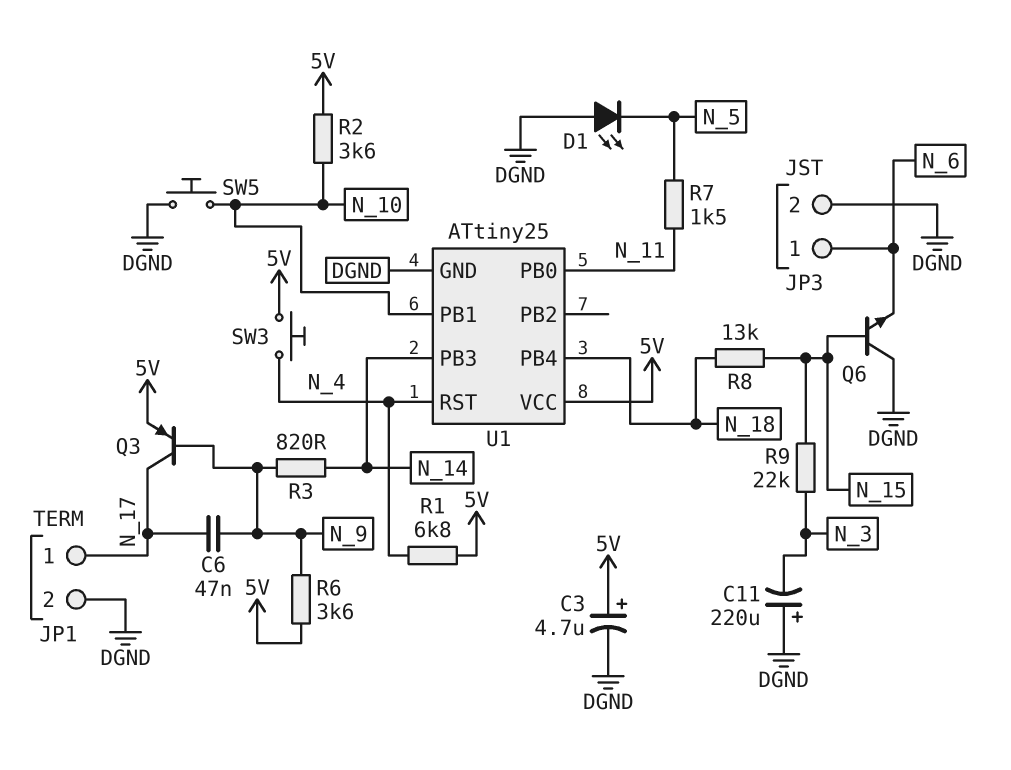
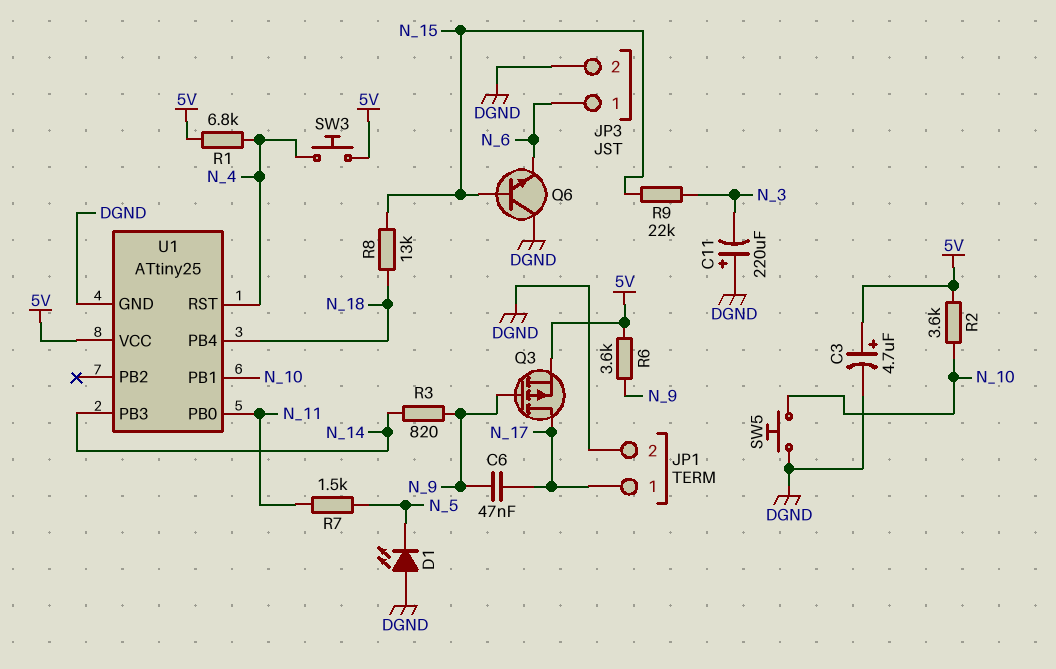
Q3: PNP (B N_9, C N_17, E 5V) -> PMOS (G N_9, D N_17, S 5V)

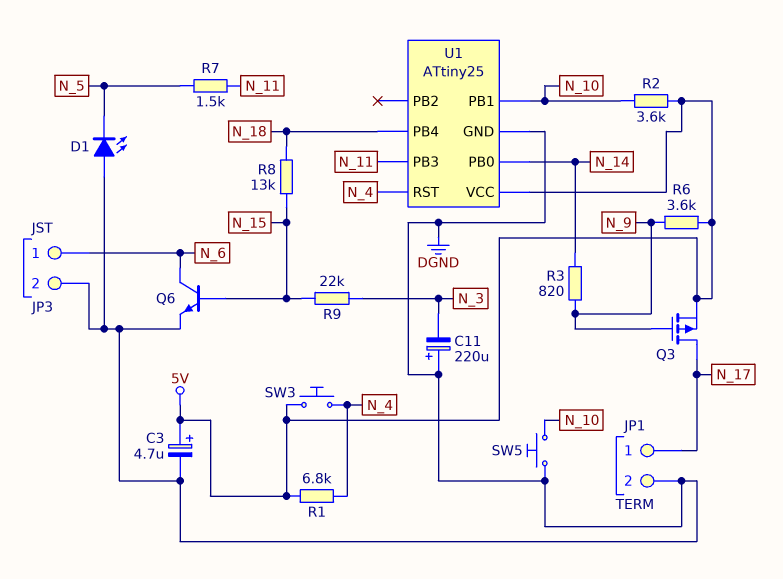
C6: 47nF (N_9, N_17) -> none
Q6: NPN (B N_15, C DGND, E N_6) -> NPN (B N_15, C N_6, E DGND)
U1 pin PB0: N_11 -> N_14
U1 pin PB3: N_14 -> N_11

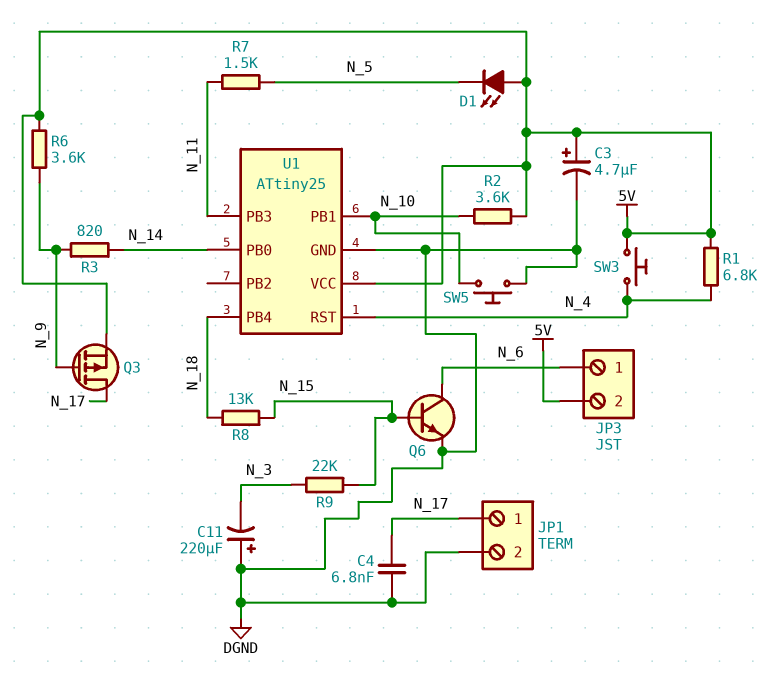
C4: none -> 6.8nF (DGND, N_17)
D1: LED (A DGND, K N_5) -> LED (A 5V, K N_5)
JP3 pin 2: DGND -> 5V

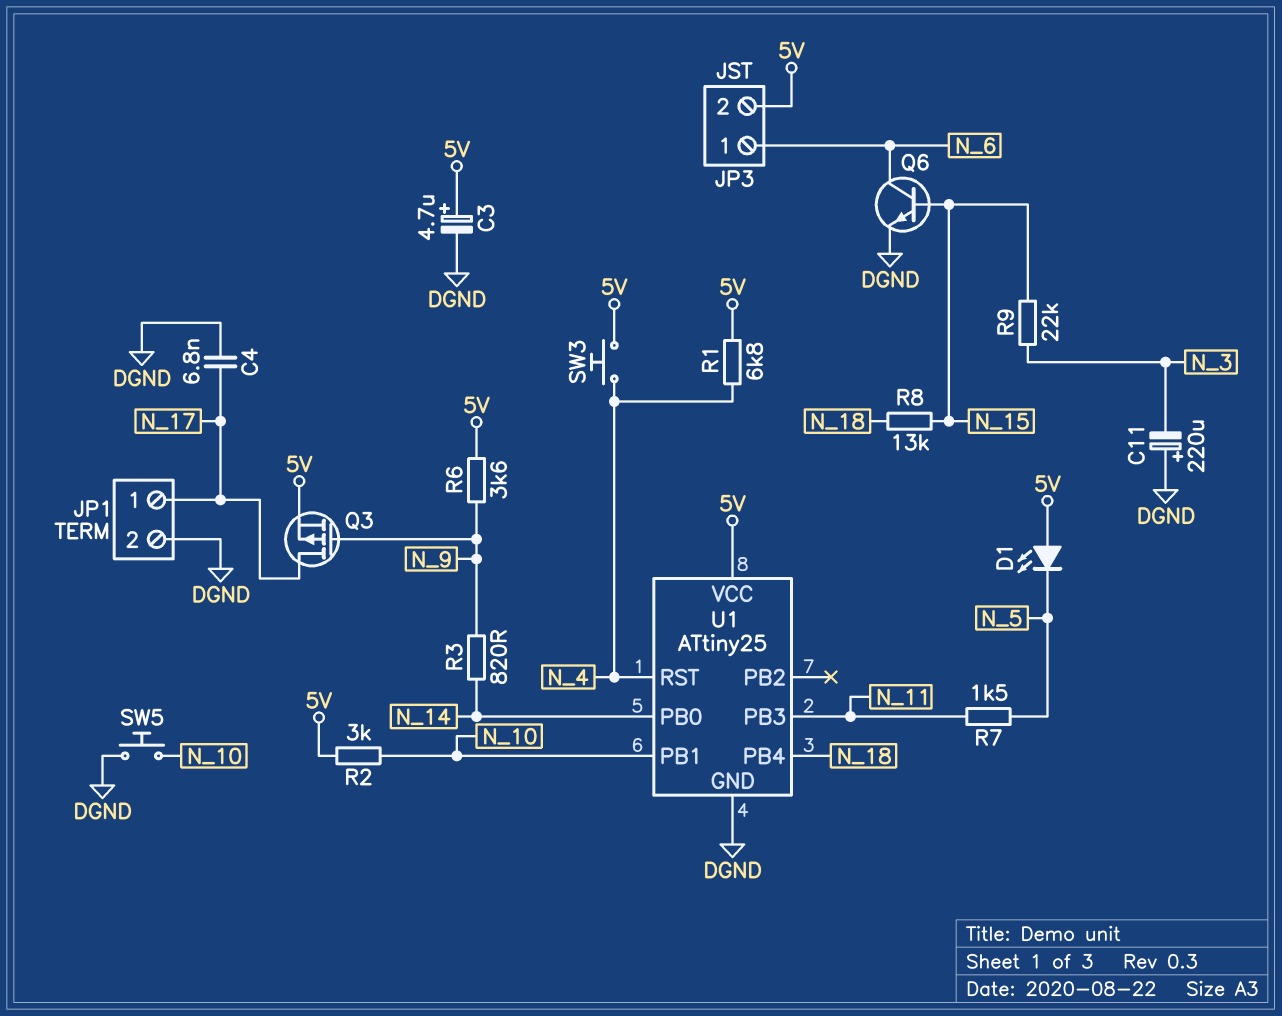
R2: 3.6k (5V, N_10) -> 3k (5V, N_10)

